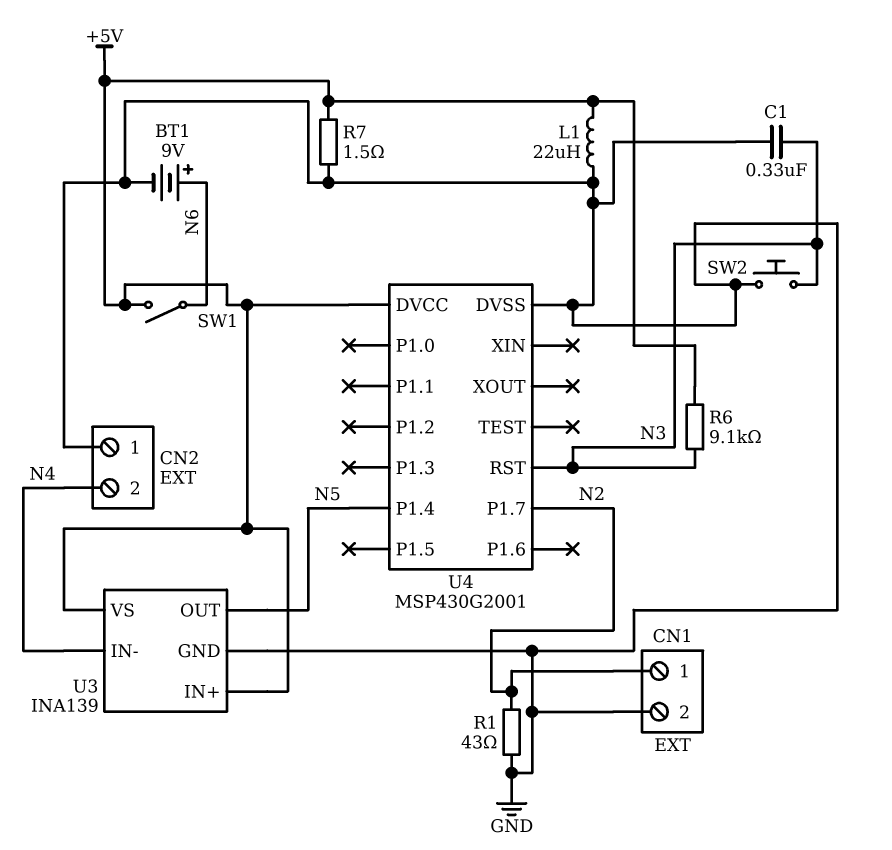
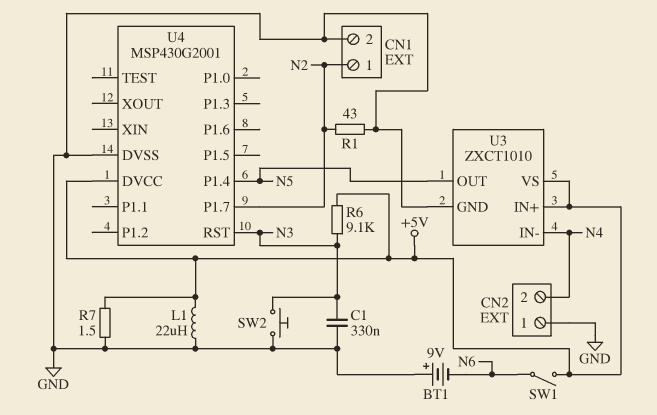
BT1: 9V (plus N6, minus GND) -> 9V (plus GND, minus N6)
U3: INA139 -> ZXCT1010

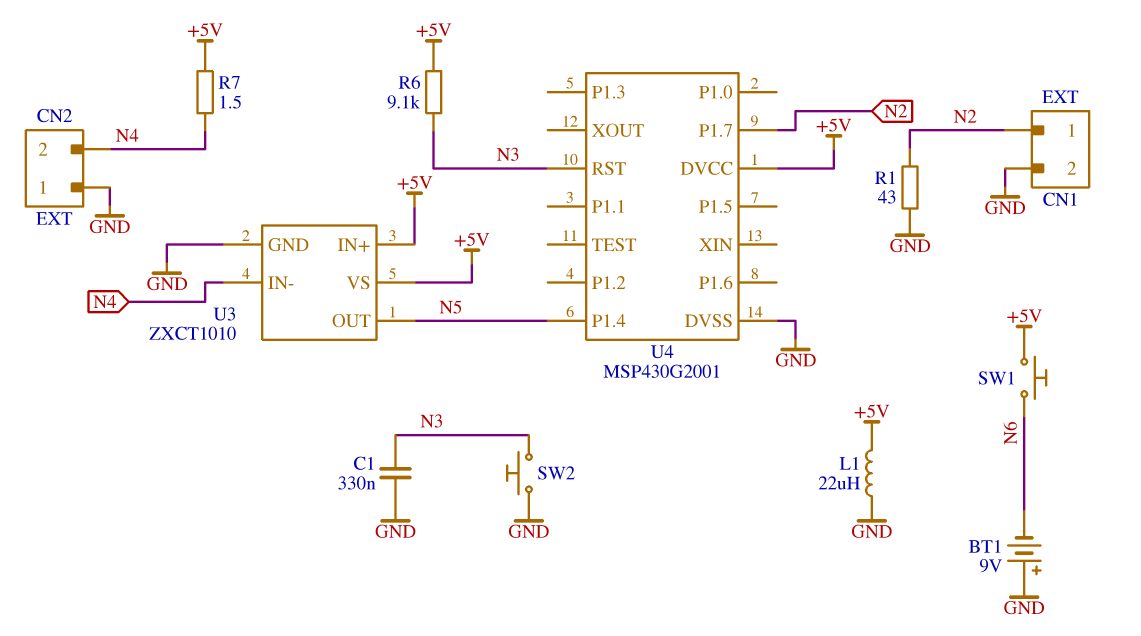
R7: 1.5 (+5V, GND) -> 1.5 (+5V, N4)
SW1: switch (+5V, N6) -> button (+5V, N6)

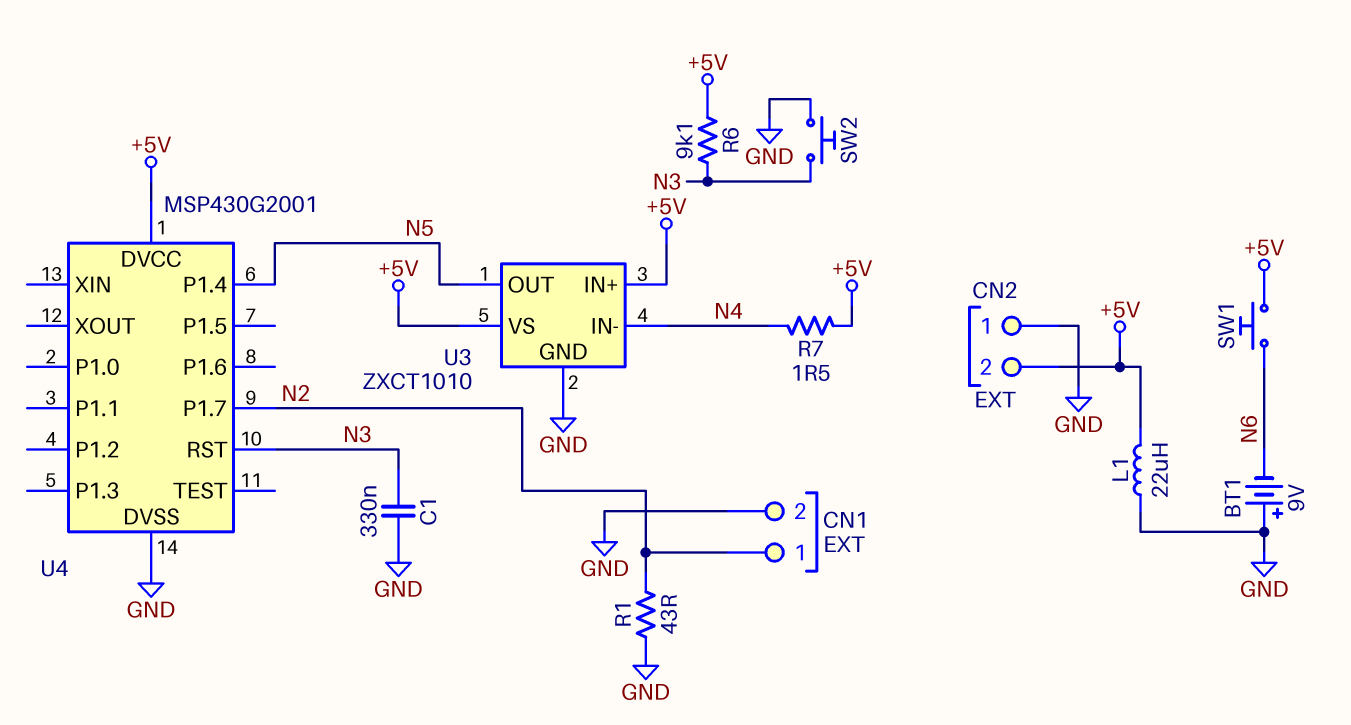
CN2 pin 2: N4 -> +5V

